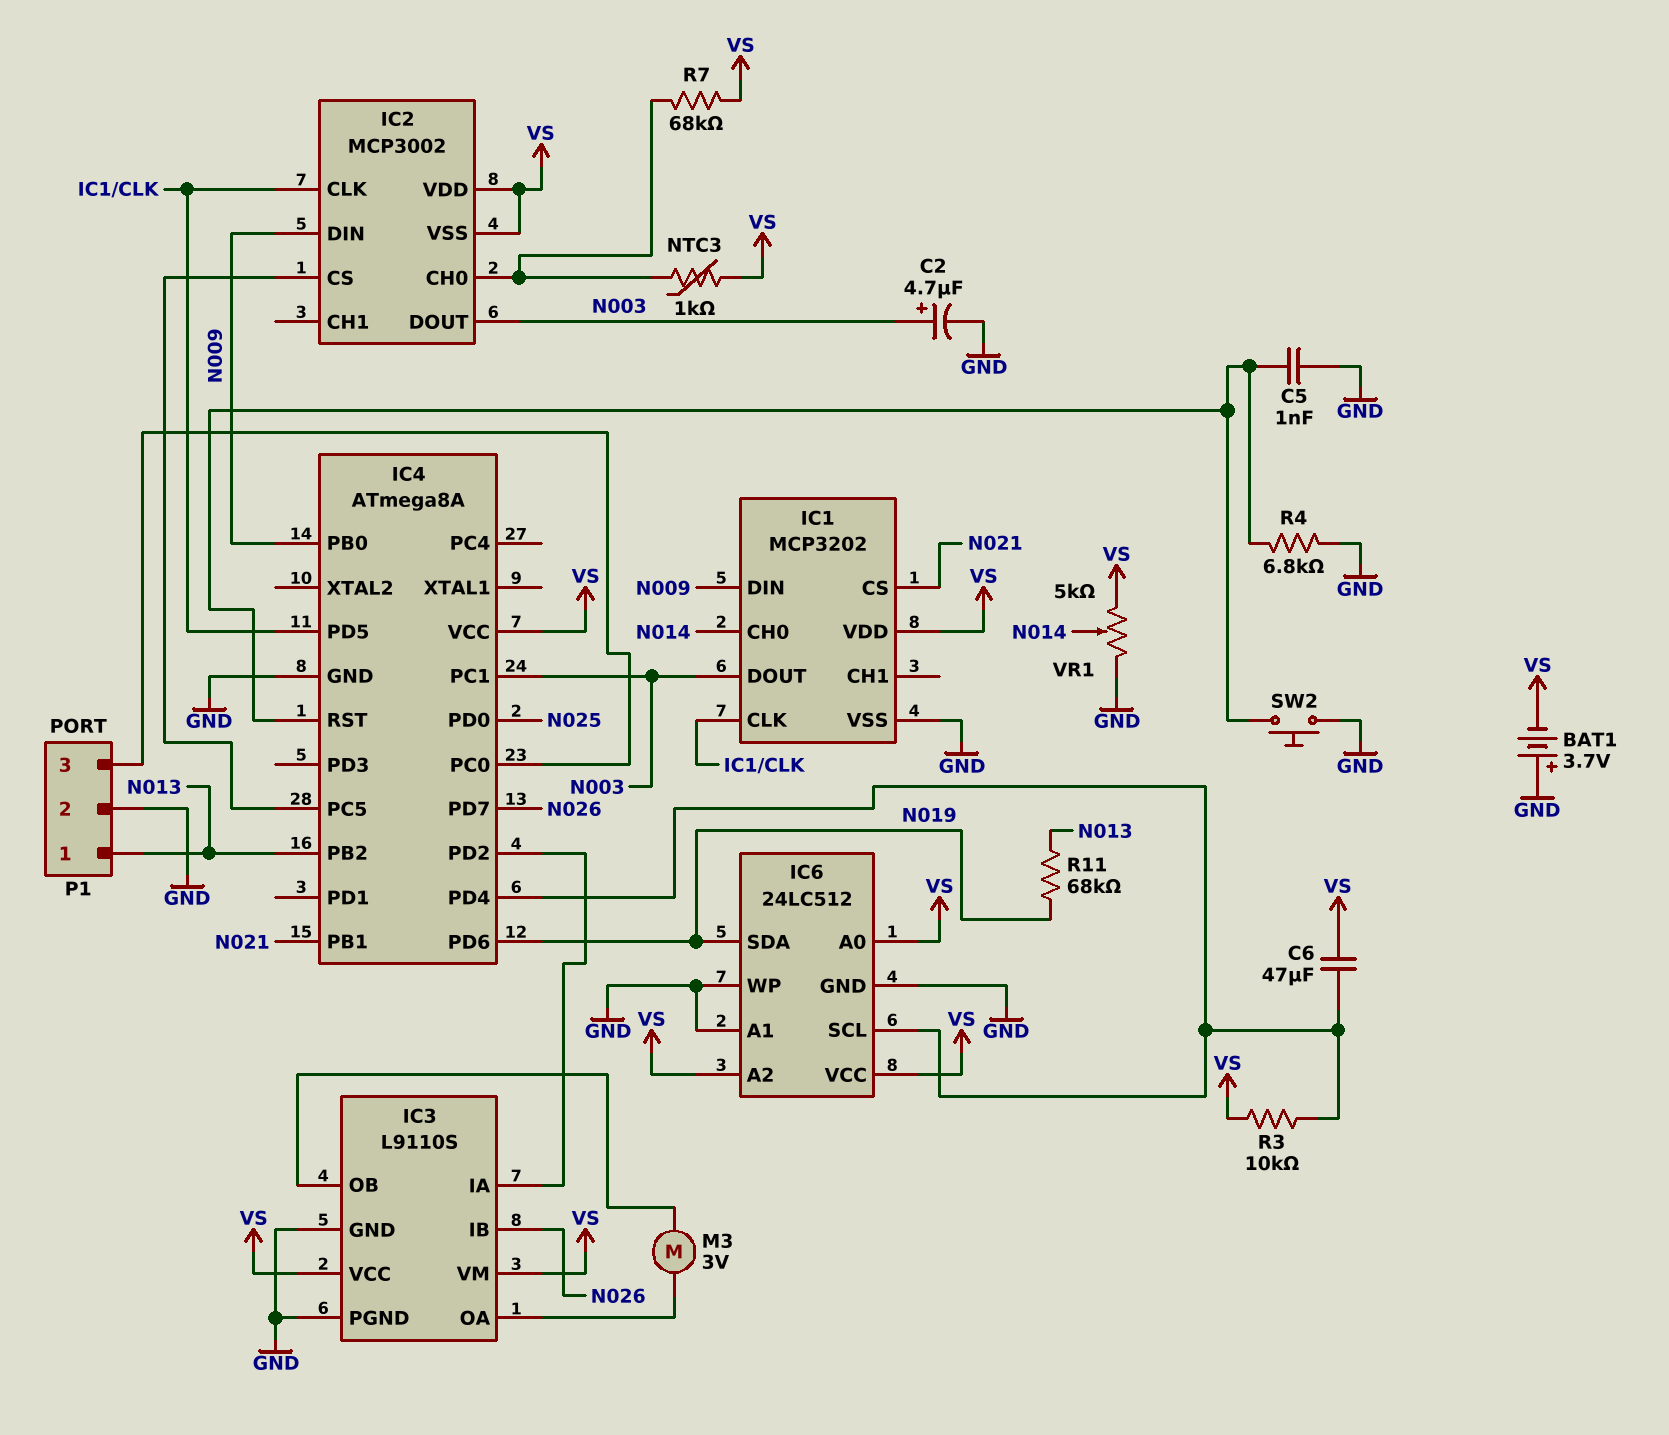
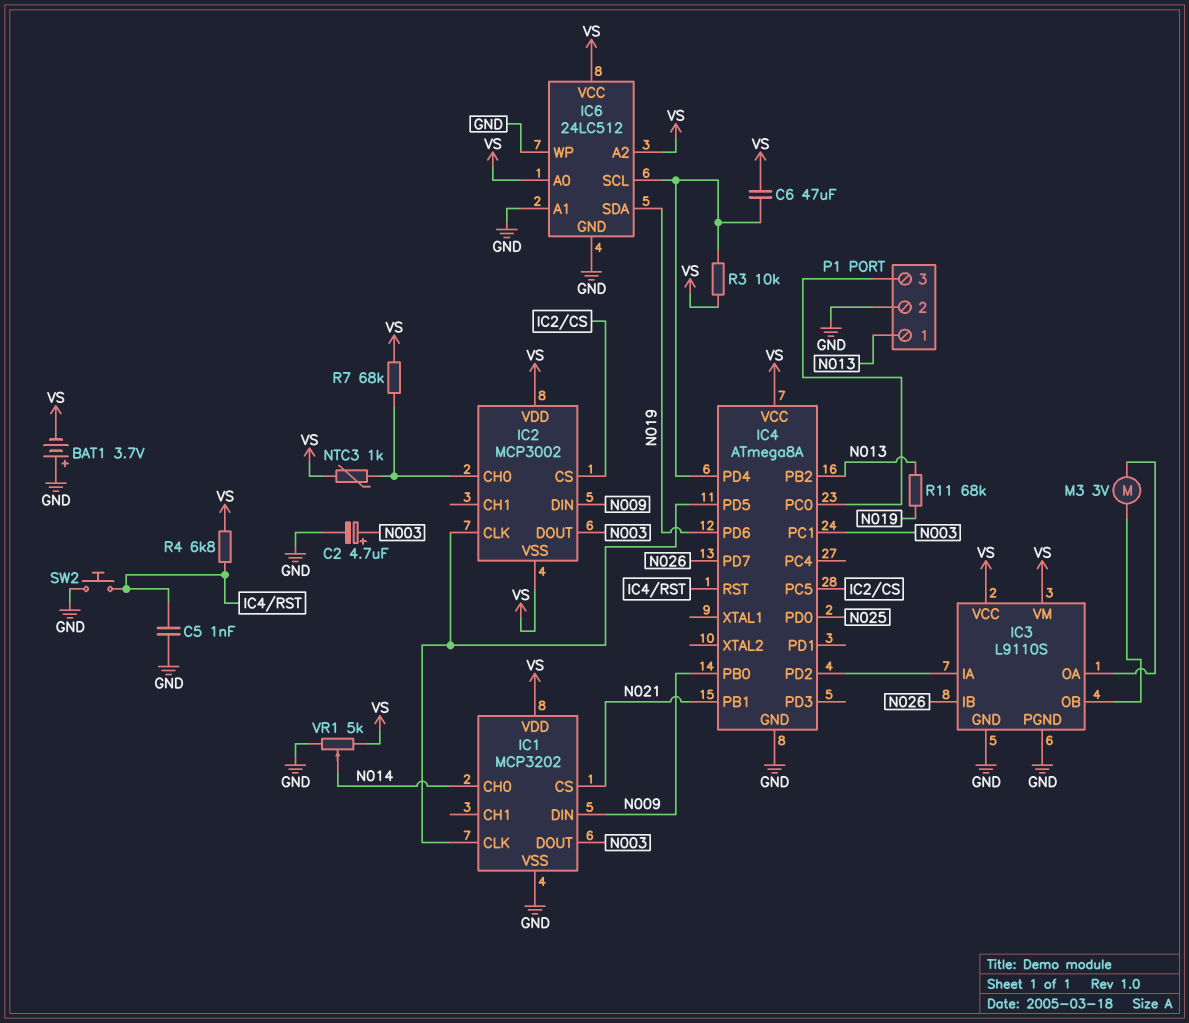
R4: 6.8k (GND, IC4/RST) -> 6.8k (IC4/RST, VS)

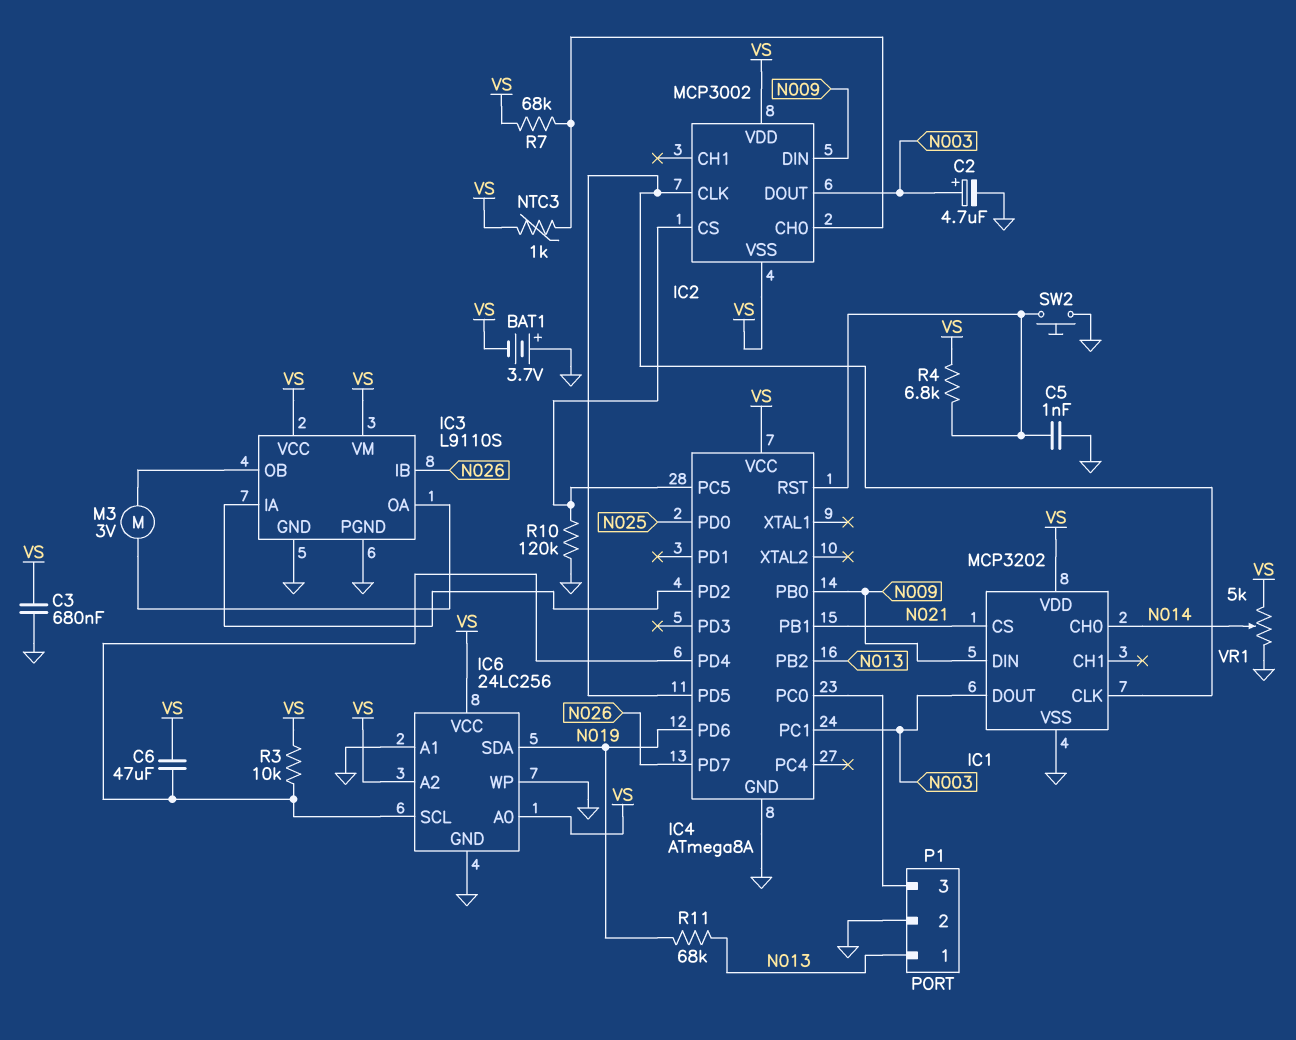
C3: none -> 680nF (GND, VS)
IC6: 24LC512 -> 24LC256
R10: none -> 120k (GND, IC2/CS)

